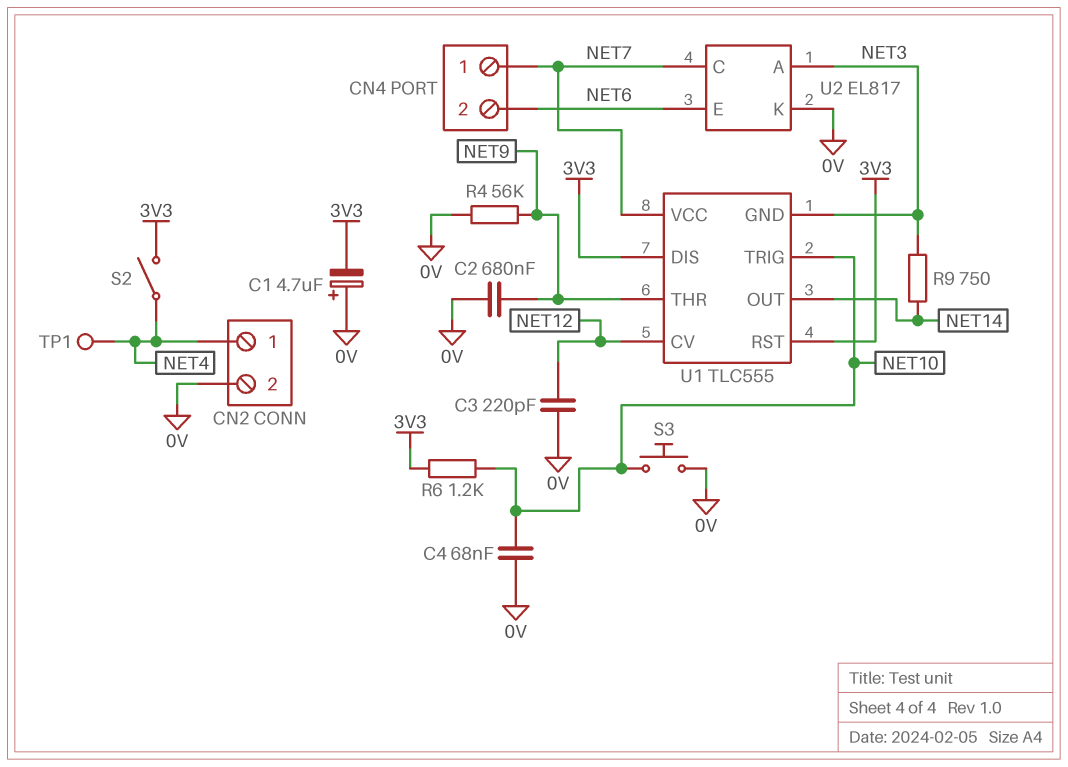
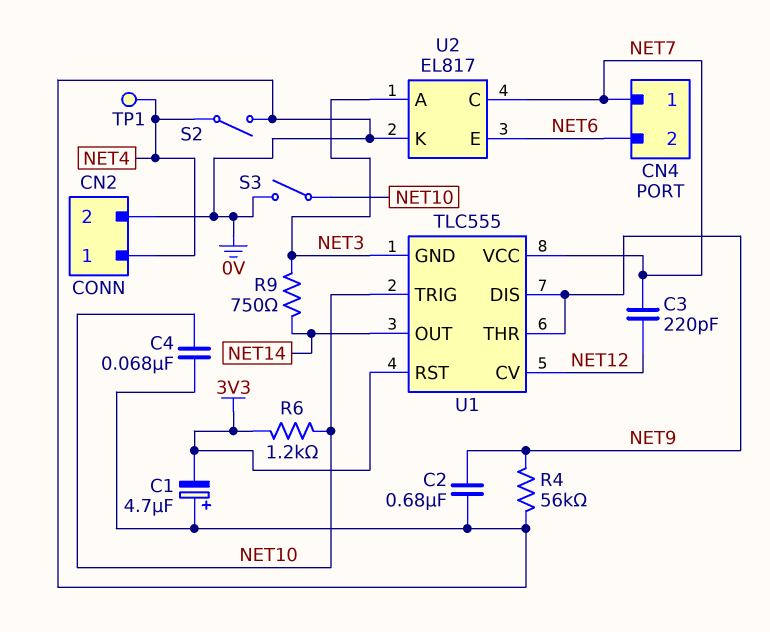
C3: 220pF (0V, NET12) -> 220pF (NET7, NET12)
S2: switch (3V3, NET4) -> switch (0V, NET4)
S3: button (0V, NET10) -> switch (0V, NET10)
U1 pin DIS: 3V3 -> NET9

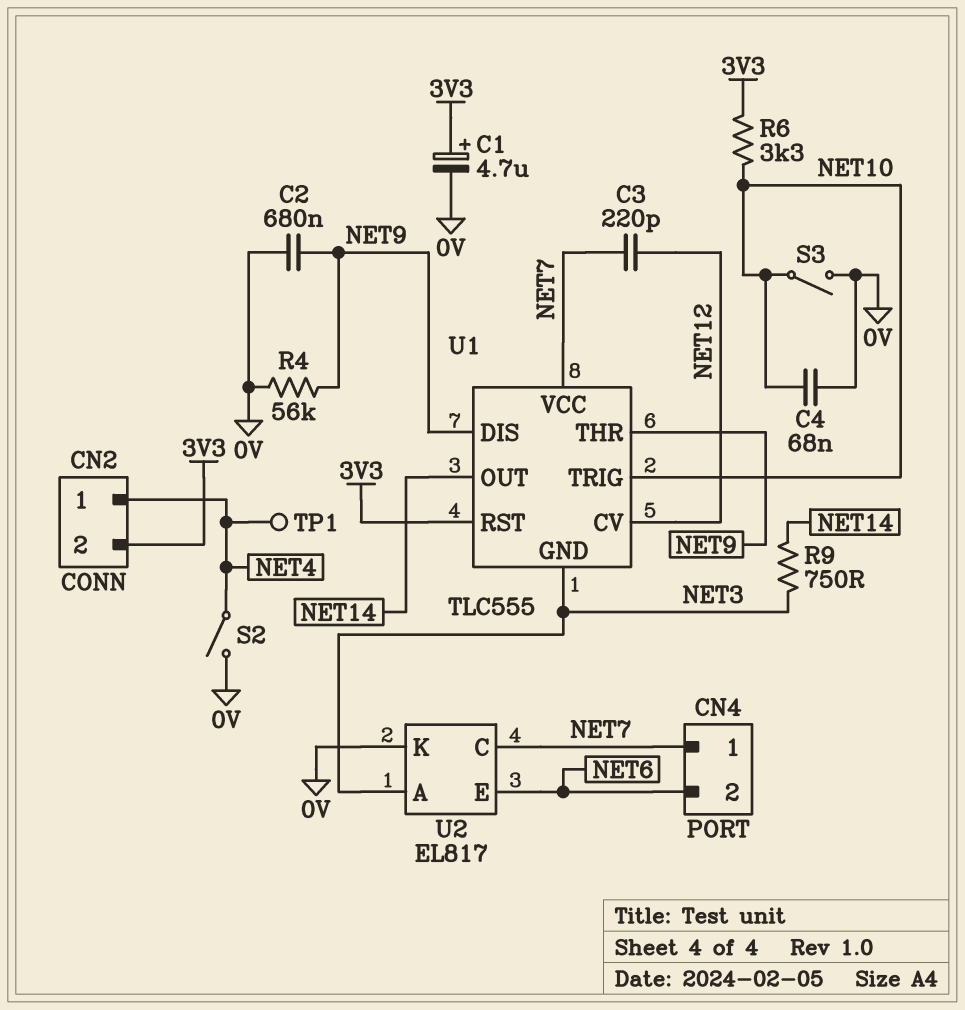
C1: 4.7uF (plus 0V, minus 3V3) -> 4.7uF (plus 3V3, minus 0V)
CN2 pin 2: 0V -> 3V3
R6: 1.2k (3V3, NET10) -> 3.3k (3V3, NET10)

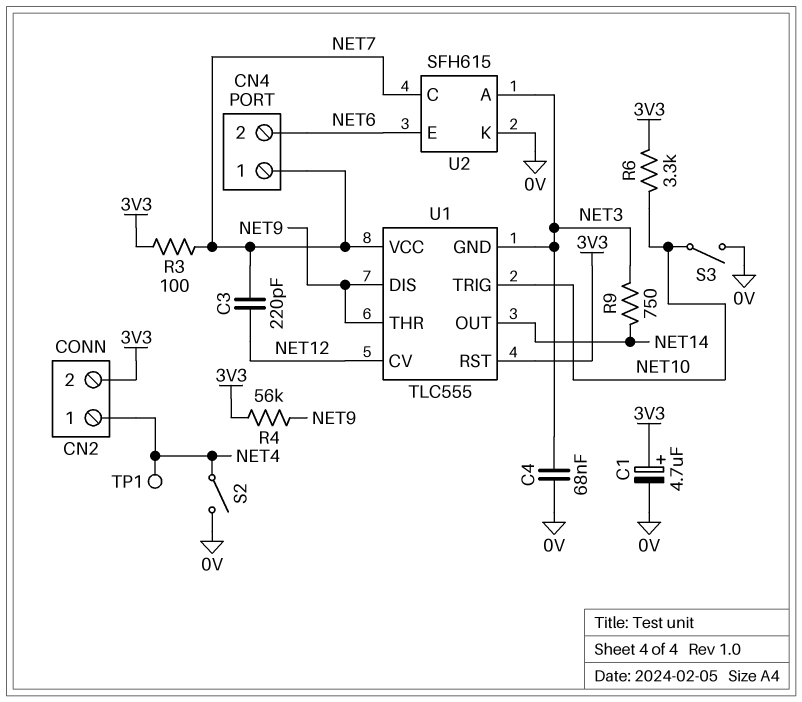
C2: 680nF (0V, NET9) -> none
C4: 68nF (0V, NET10) -> 68nF (0V, NET3)
R3: none -> 100 (3V3, NET7)
R4: 56k (0V, NET9) -> 56k (3V3, NET9)
U2: EL817 -> SFH615

